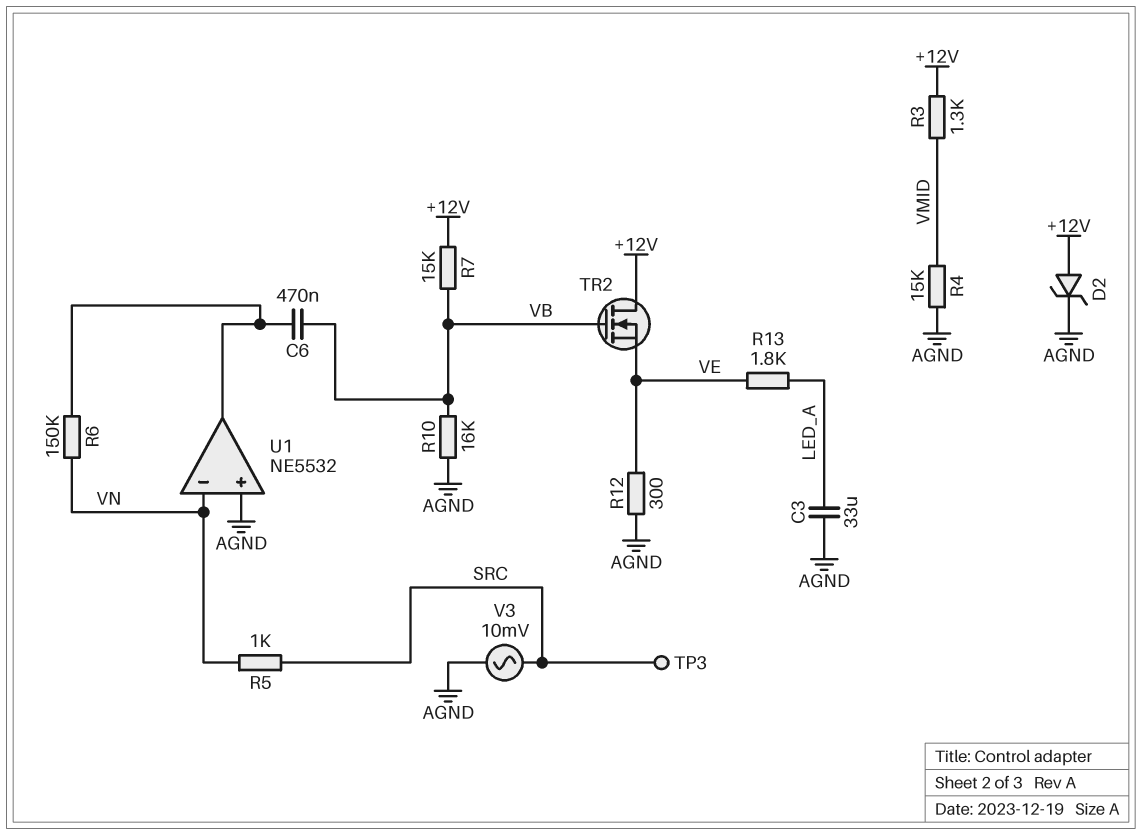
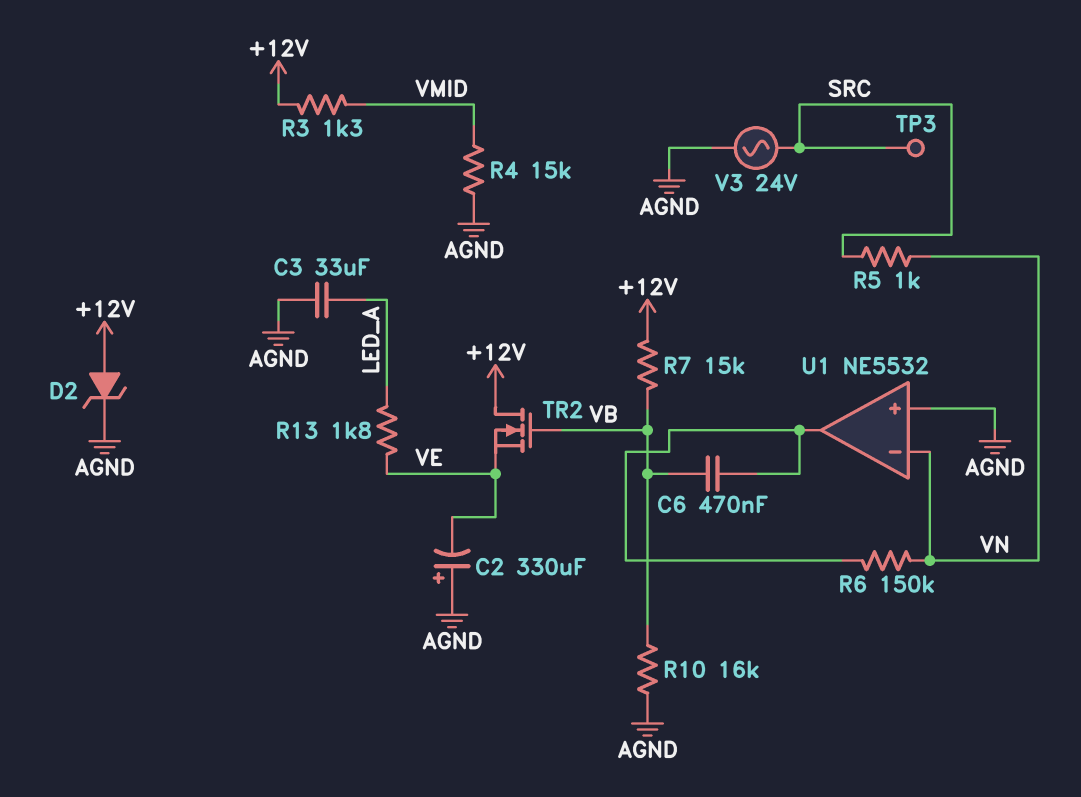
C2: none -> 330uF (plus AGND, minus VE)
R12: 300 (AGND, VE) -> none
V3: AC 10mV (AGND, SRC) -> AC 24V (AGND, SRC)

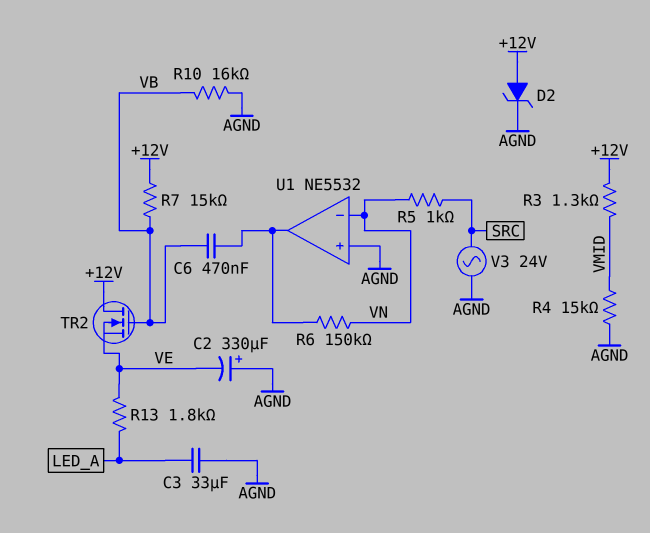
TP3: test point (SRC) -> none

